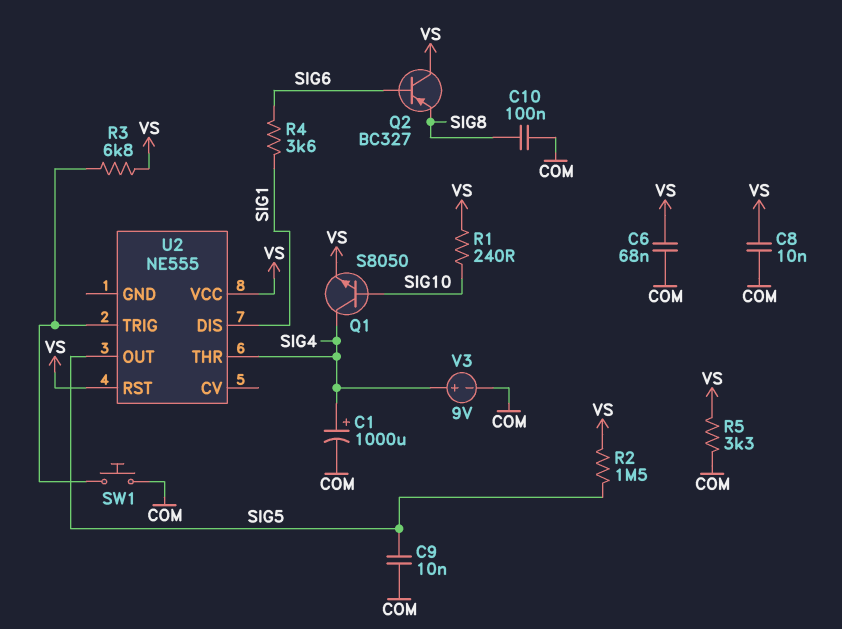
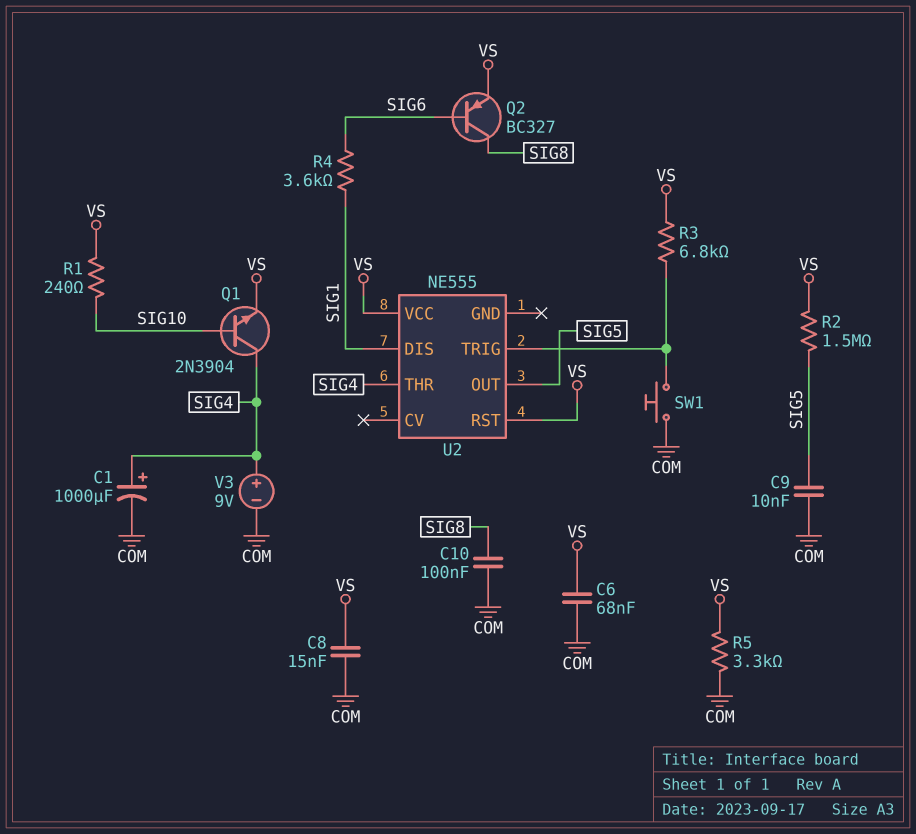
C8: 10nF (COM, VS) -> 15nF (COM, VS)
Q1: NPN S8050 (B SIG10, C SIG4, E VS) -> NPN 2N3904 (B SIG10, C SIG4, E VS)
Q2: PNP BC327 (B SIG6, C VS, E SIG8) -> PNP BC327 (B SIG6, C SIG8, E VS)

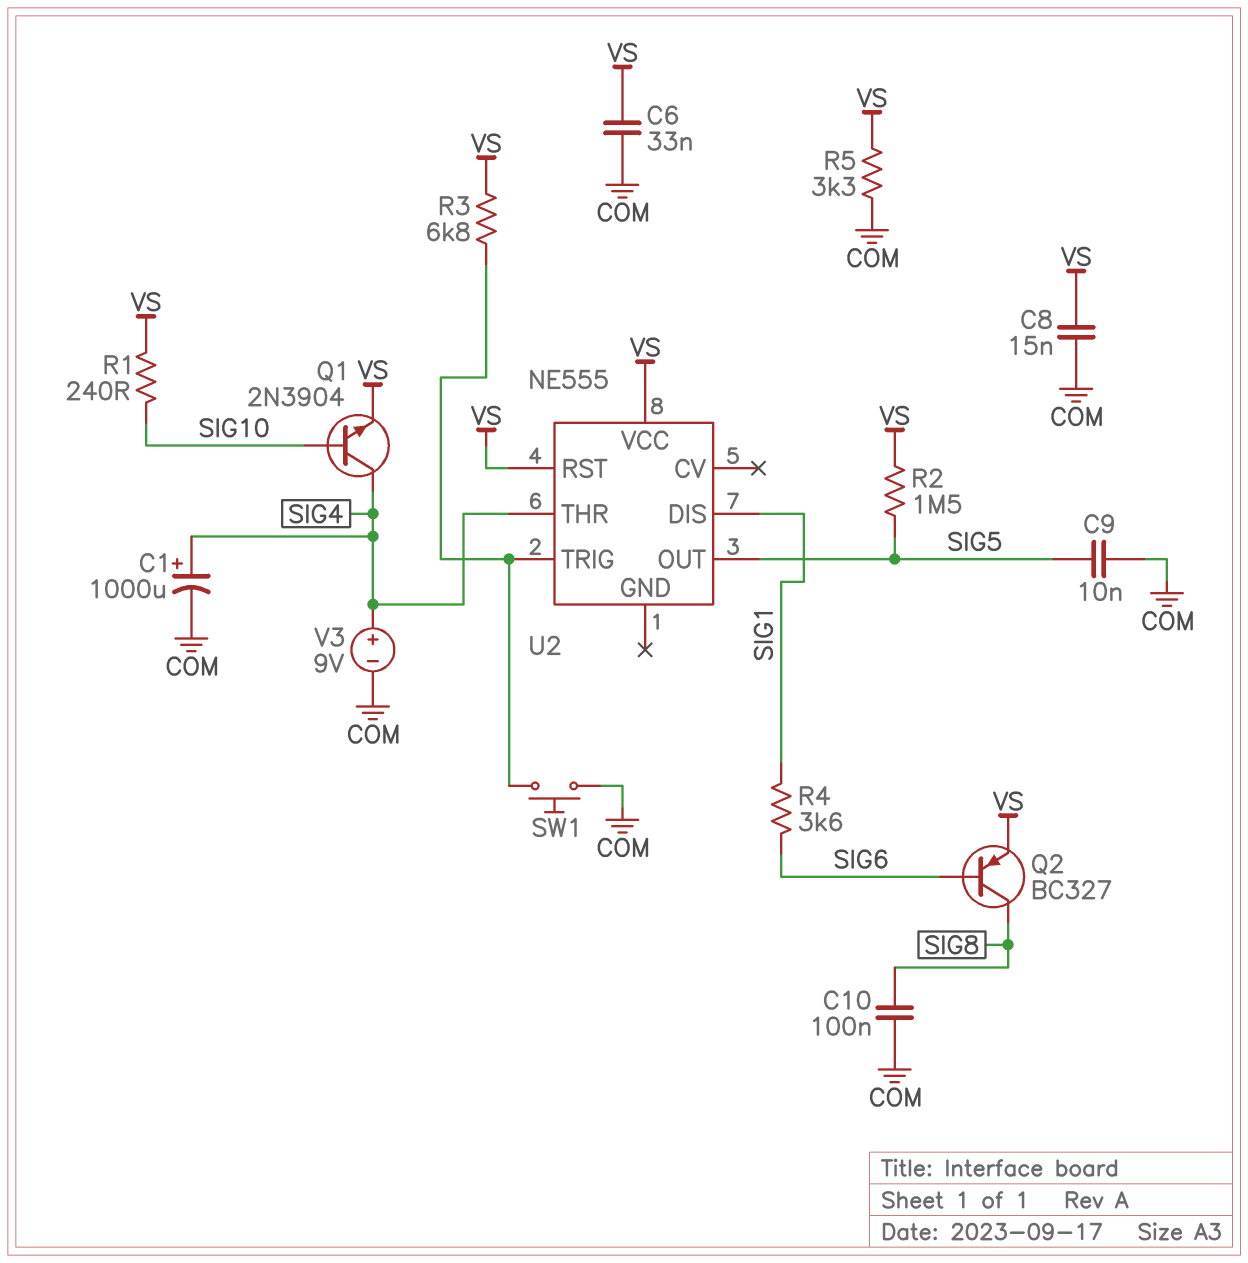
C6: 68nF (COM, VS) -> 33nF (COM, VS)

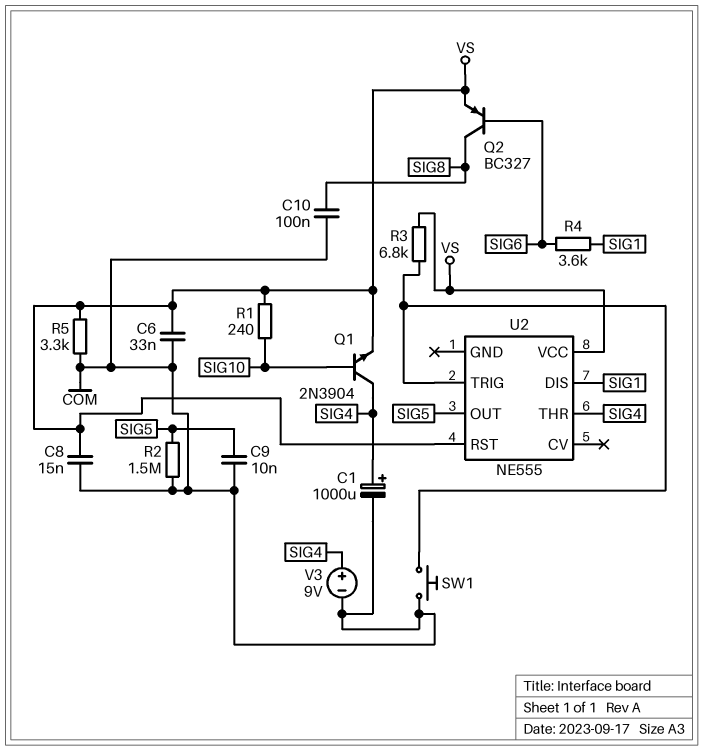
R2: 1.5M (SIG5, VS) -> 1.5M (COM, SIG5)

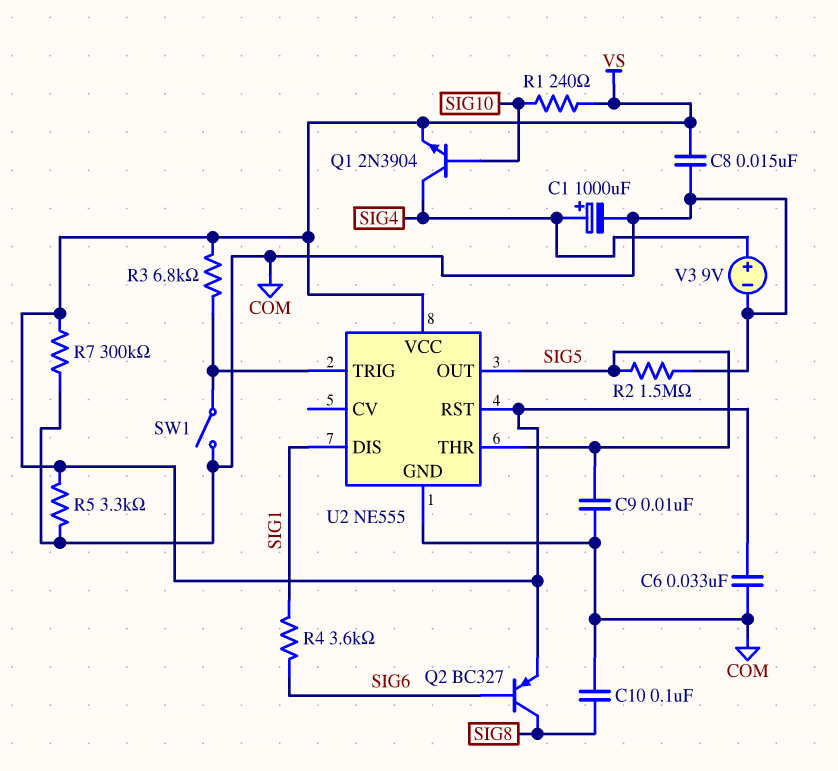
R7: none -> 300k (COM, VS)
SW1: button (COM, U2/TRIG) -> switch (COM, U2/TRIG)
U2 pin GND: none -> COM
U2 pin THR: SIG4 -> SIG5

